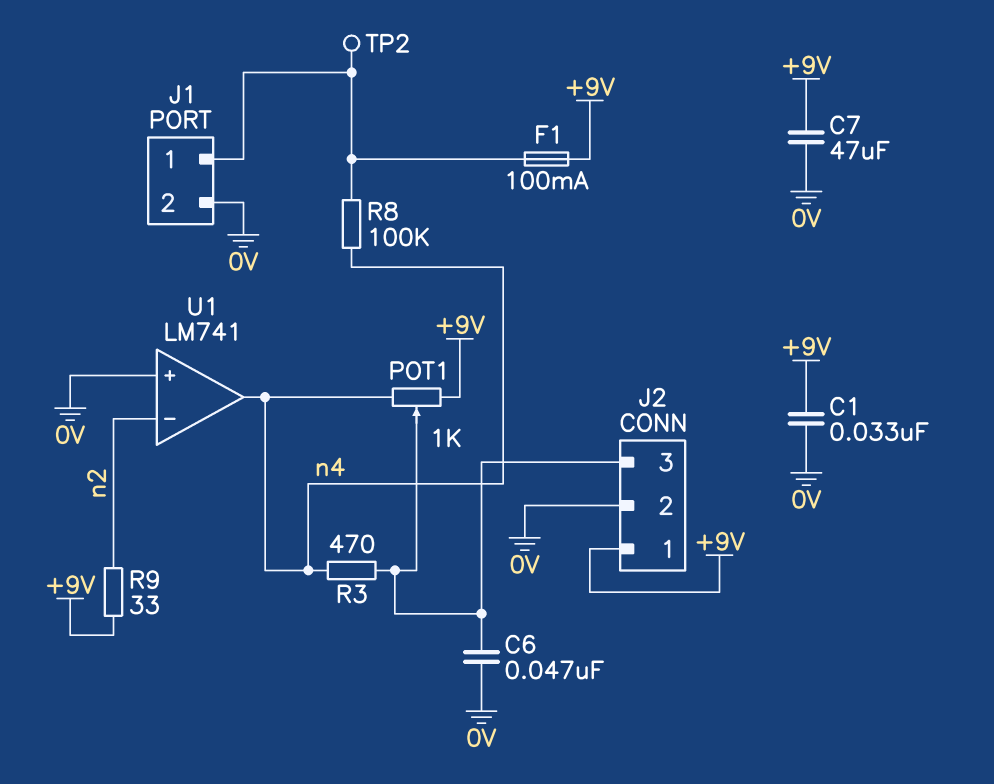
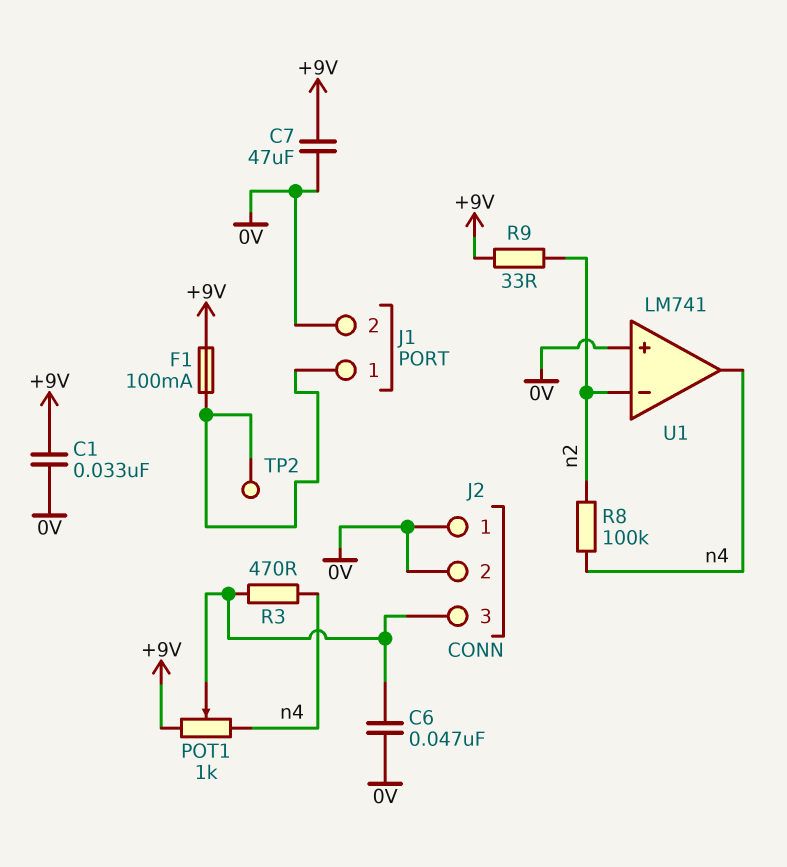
J2 pin 1: +9V -> 0V
R8: 100k (J1/1, n4) -> 100k (n2, n4)

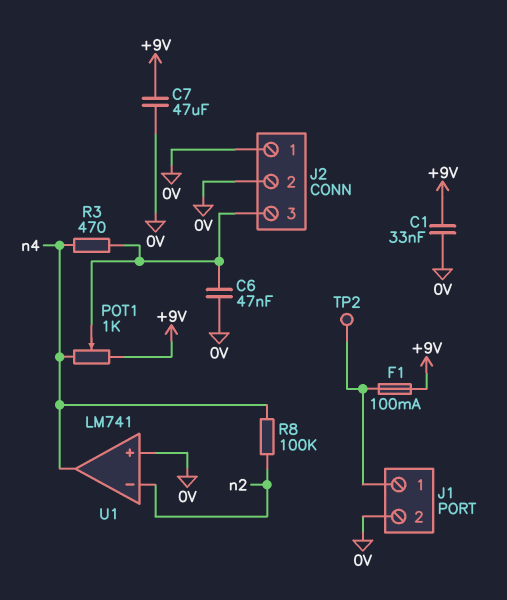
R9: 33 (+9V, n2) -> none

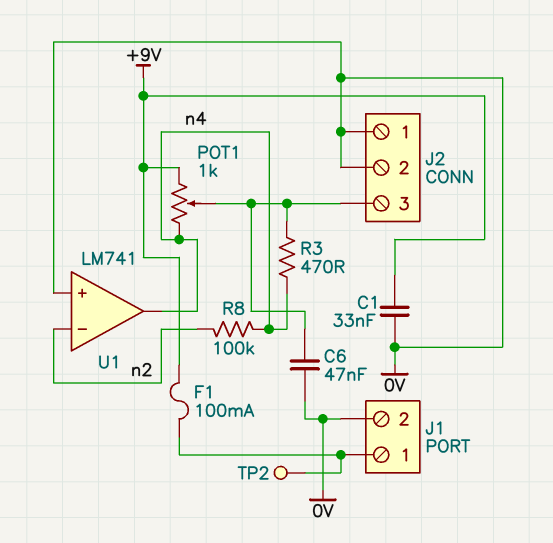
C7: 47uF (+9V, 0V) -> none

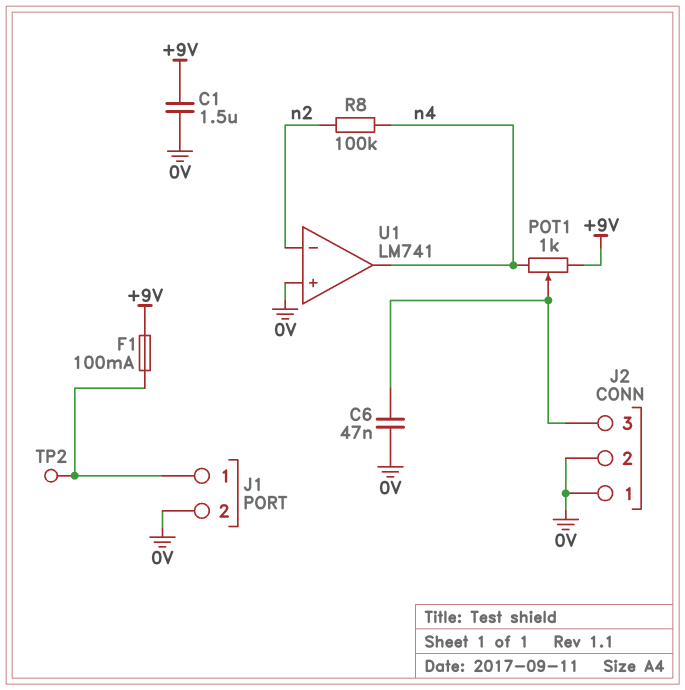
C1: 33nF (+9V, 0V) -> 1.5uF (+9V, 0V)
R3: 470 (J2/3, n4) -> none

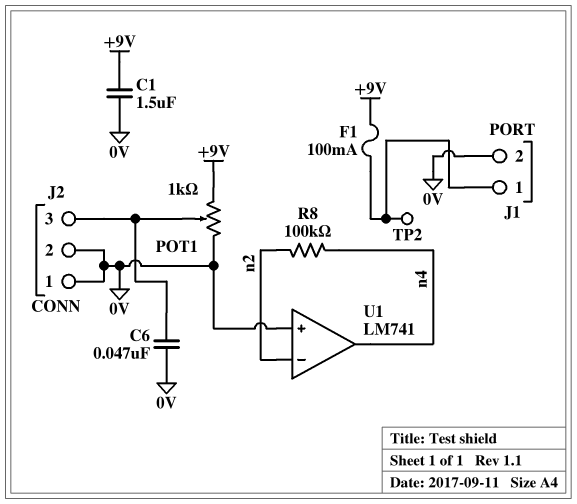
POT1: 1k (+9V, n4, wiper J2/3) -> 1k (+9V, 0V, wiper J2/3)

